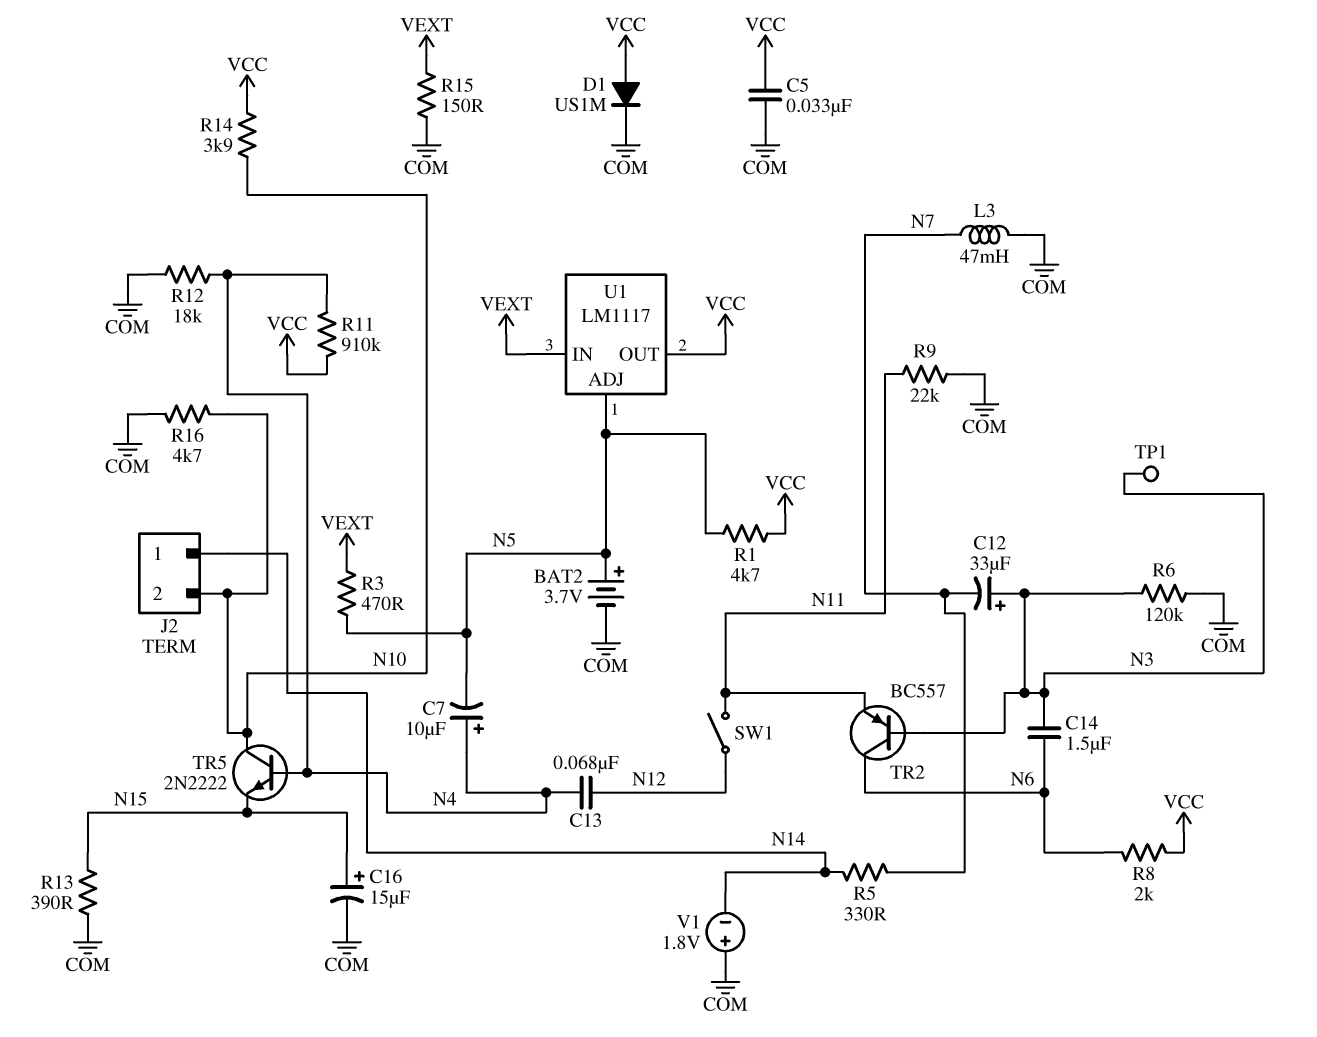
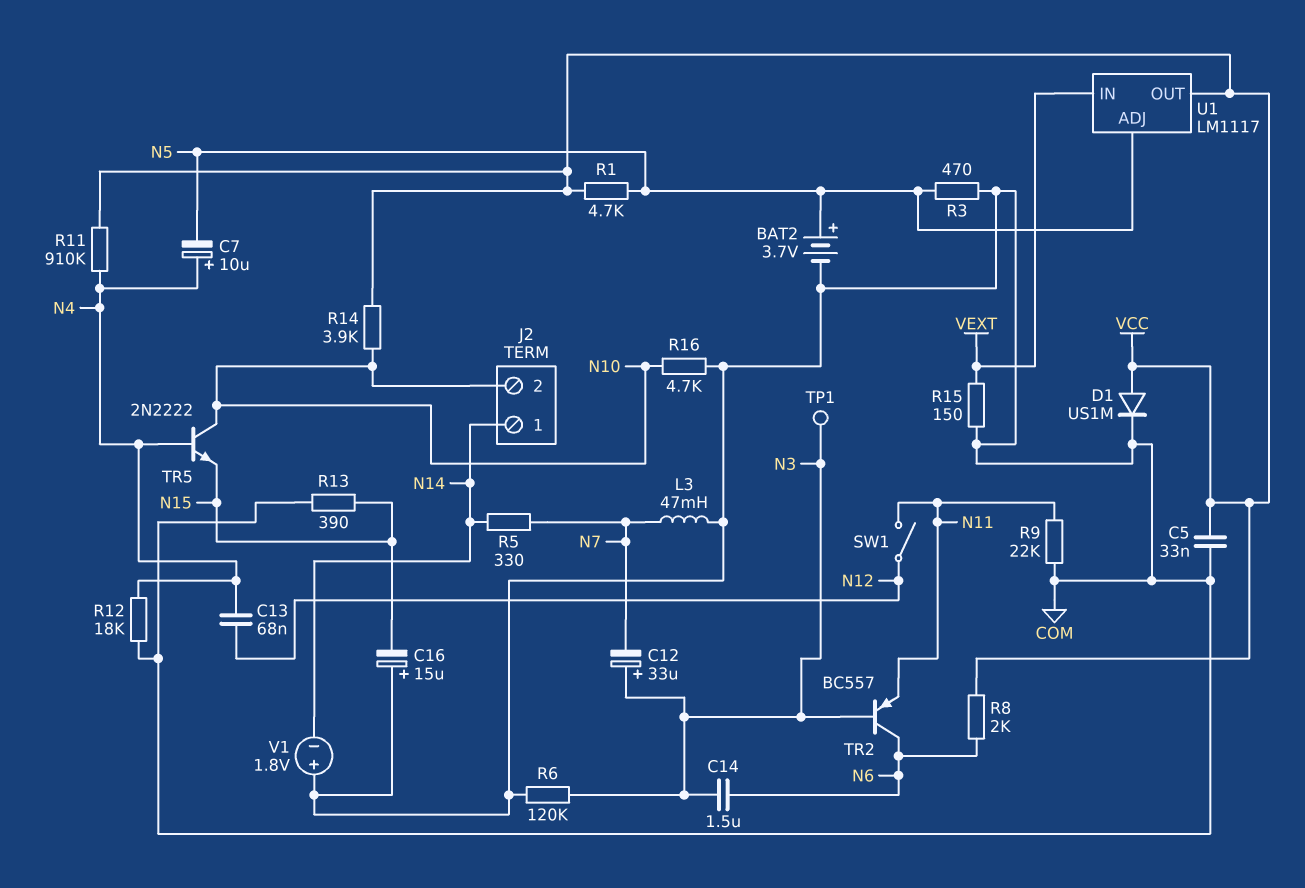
C16: 15uF (plus N15, minus COM) -> 15uF (plus COM, minus N15)
R3: 470 (N5, VEXT) -> 470 (COM, N5)

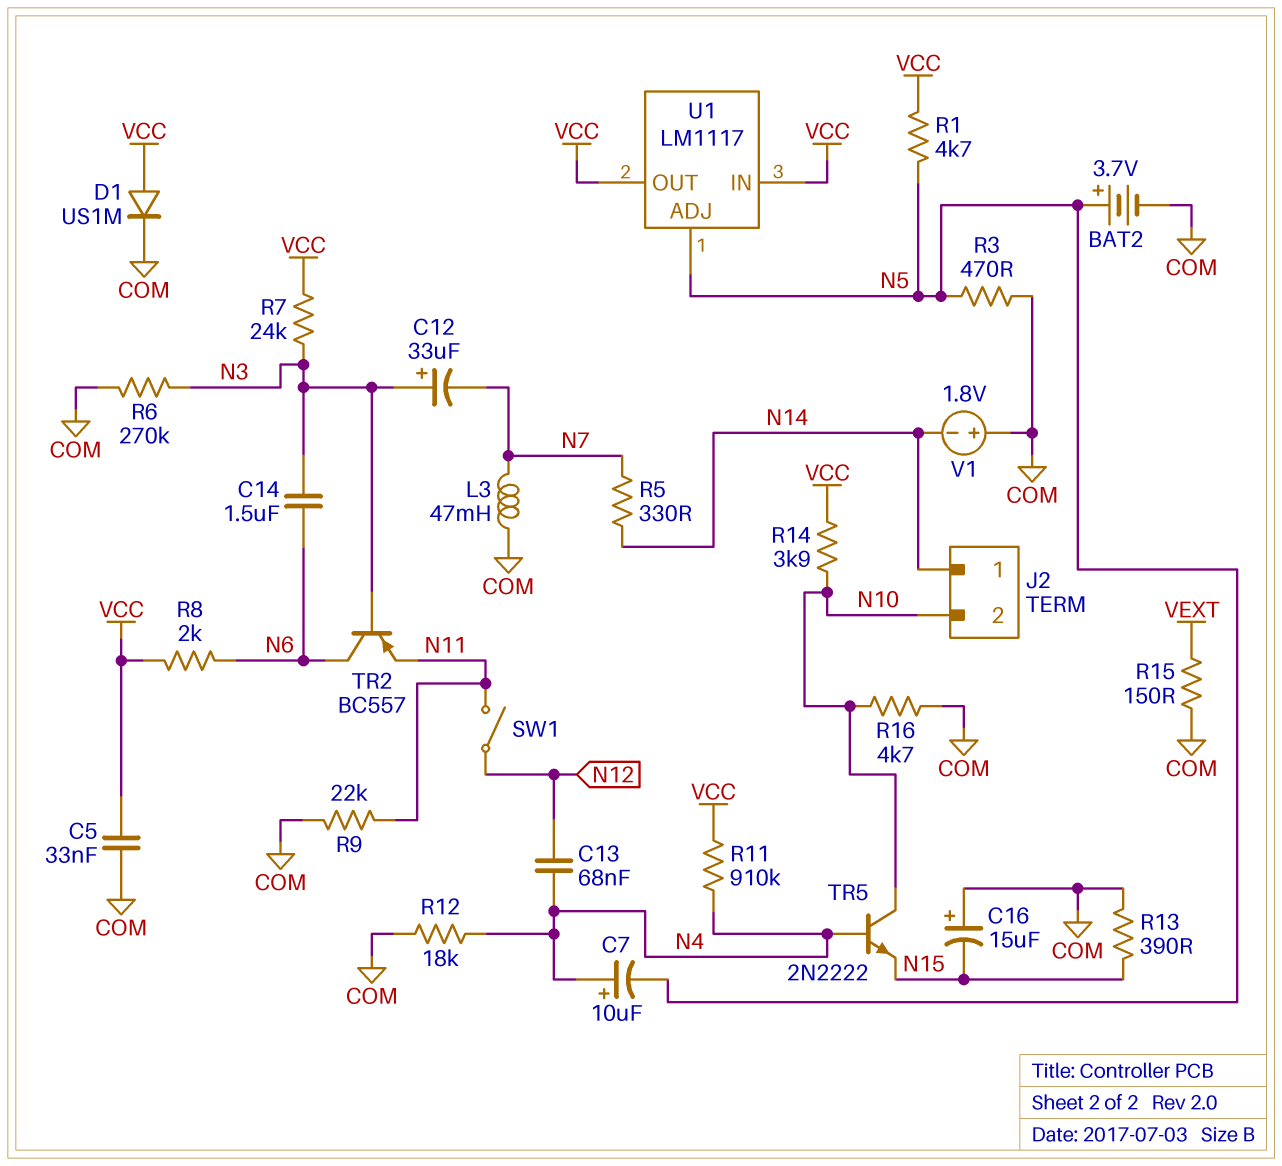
R6: 120k (COM, N3) -> 270k (COM, N3)
R7: none -> 24k (N3, VCC)
TP1: test point (N3) -> none
U1 pin IN: VEXT -> VCC

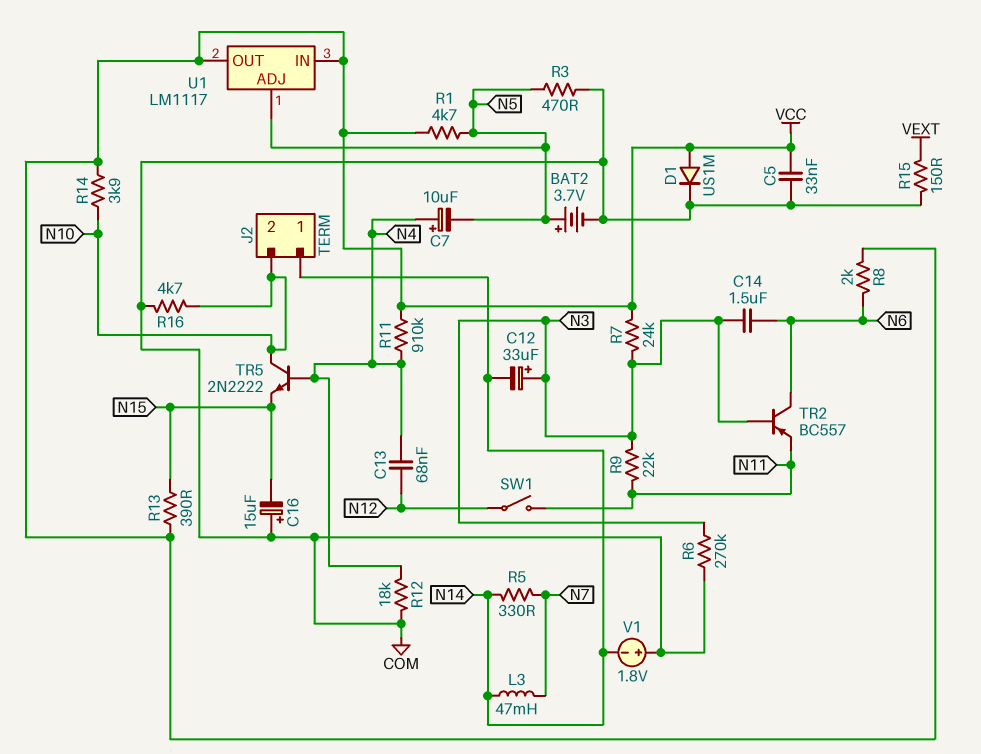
C12: 33uF (plus N3, minus N7) -> 33uF (plus N3, minus N14)
L3: 47mH (COM, N7) -> 47mH (N7, N14)
R9: 22k (COM, N11) -> 22k (N3, N11)
R13: 390 (COM, N15) -> 390 (N15, VCC)

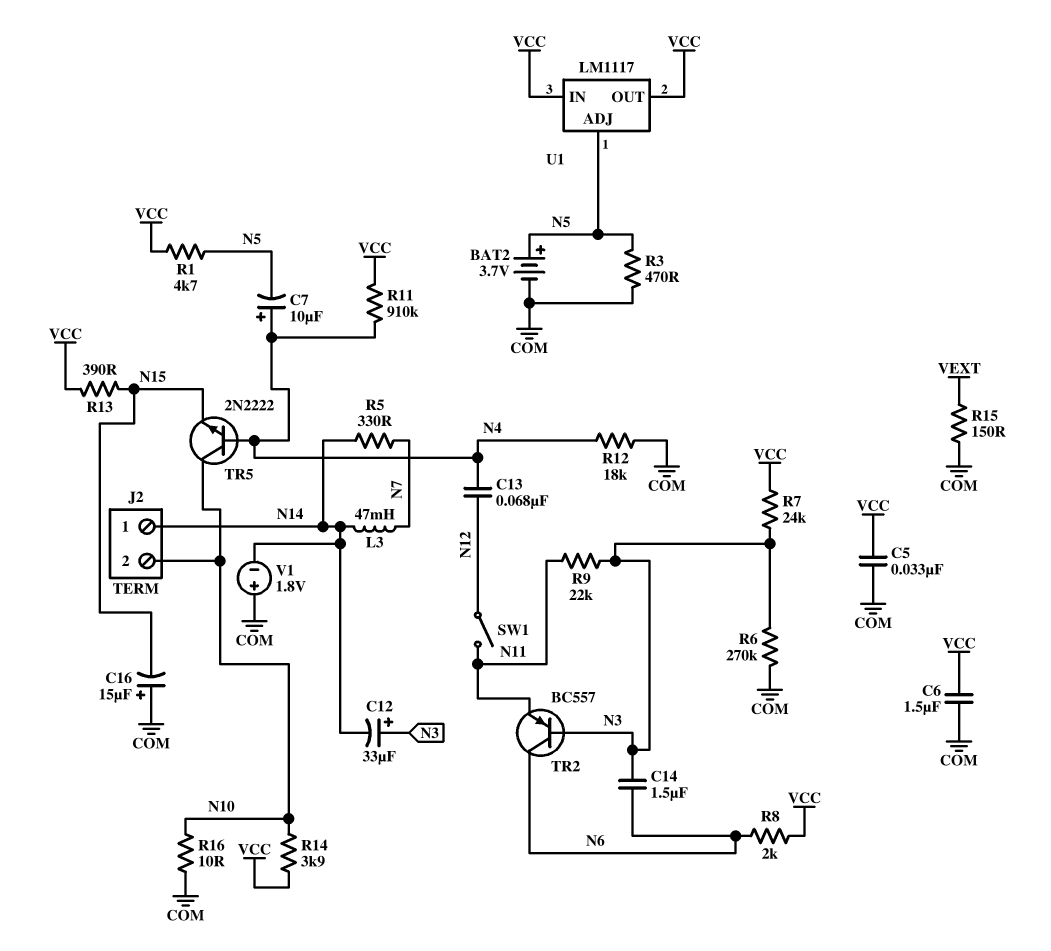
C6: none -> 1.5uF (COM, VCC)
D1: diode US1M (A VCC, K COM) -> none
R16: 4.7k (COM, N10) -> 10 (COM, N10)

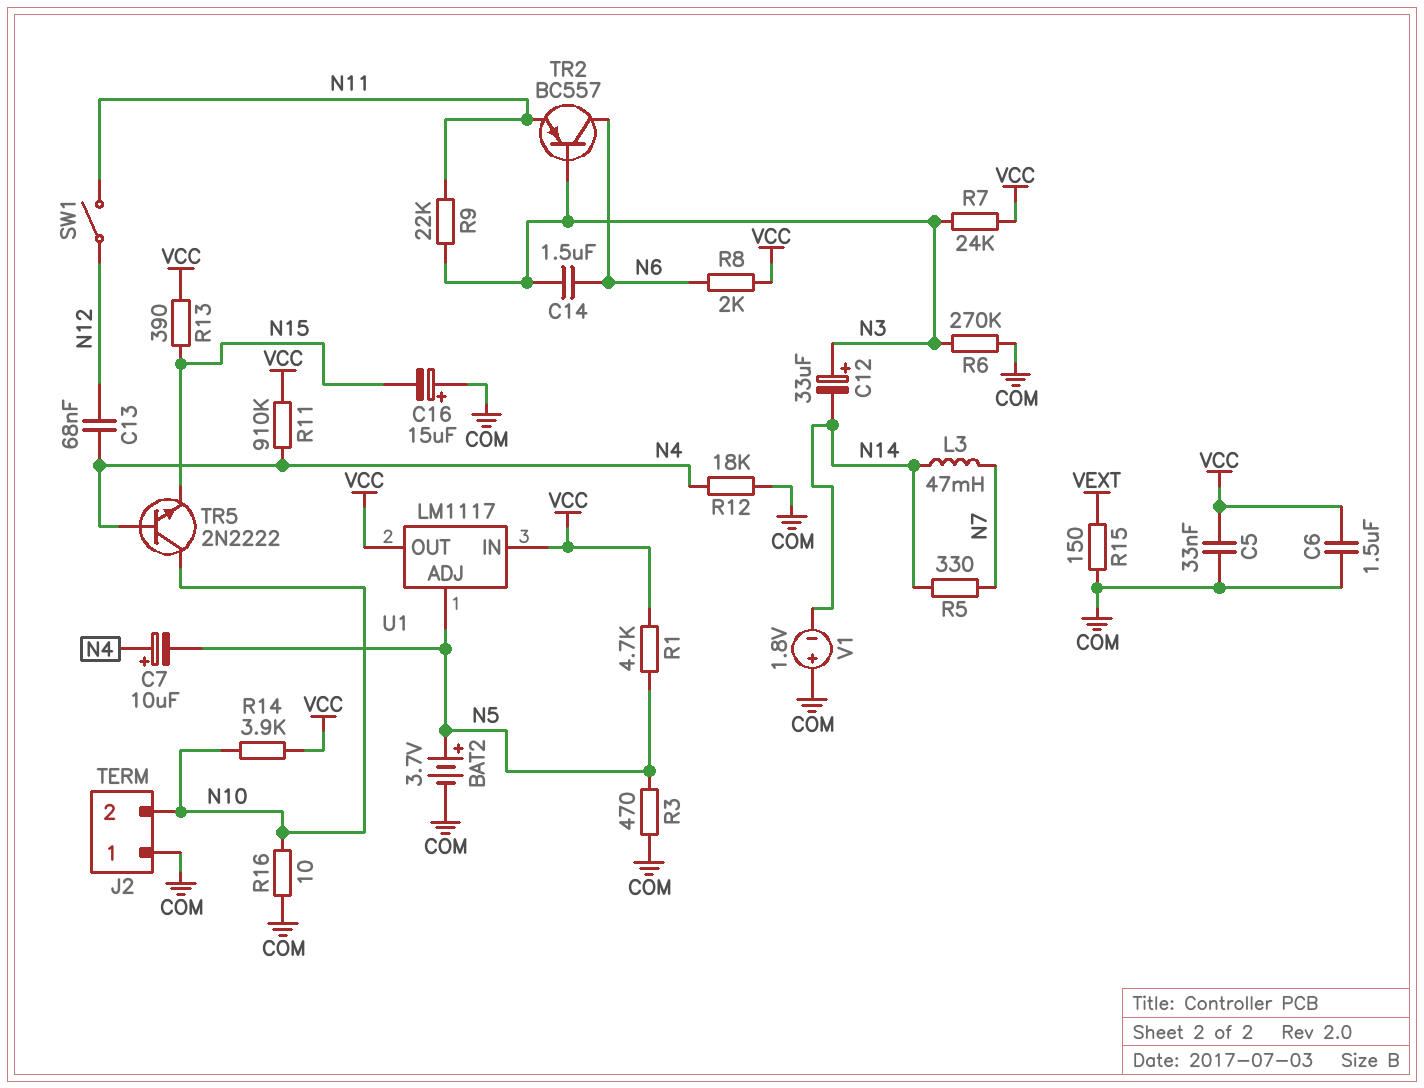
J2 pin 1: N14 -> COM

